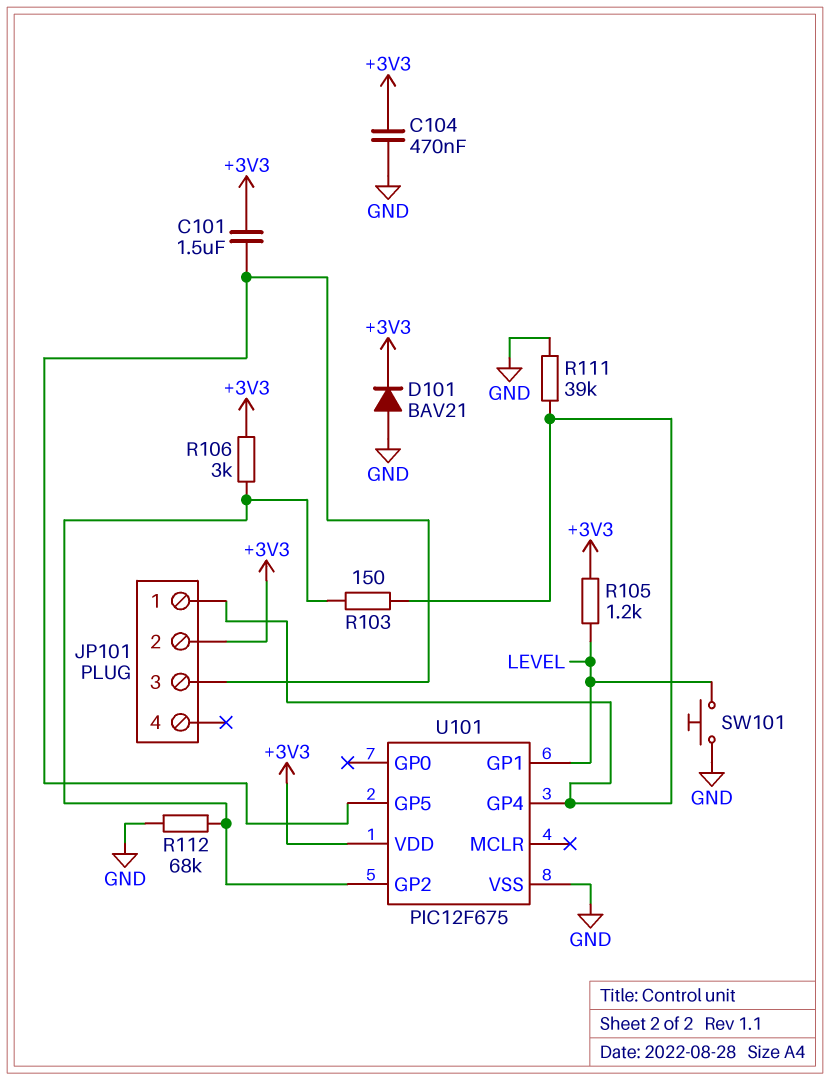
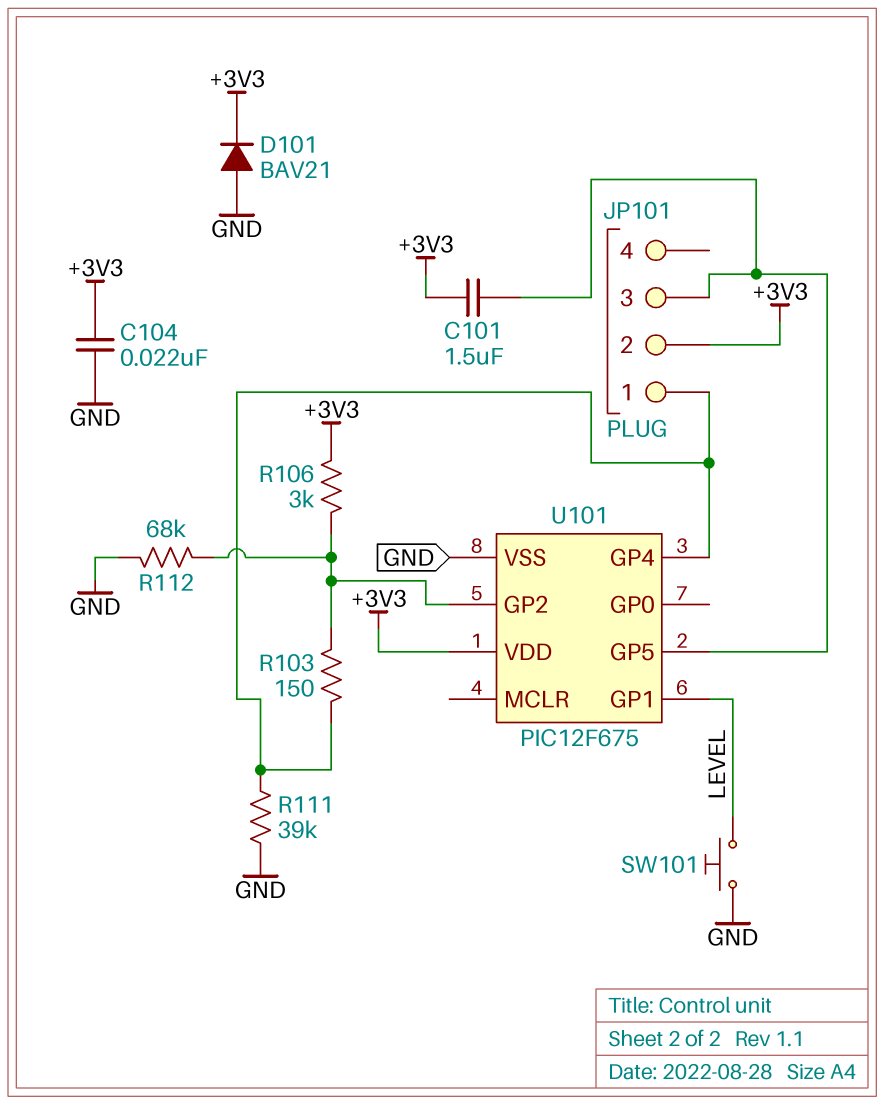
C104: 470nF (+3V3, GND) -> 22nF (+3V3, GND)
R105: 1.2k (+3V3, LEVEL) -> none

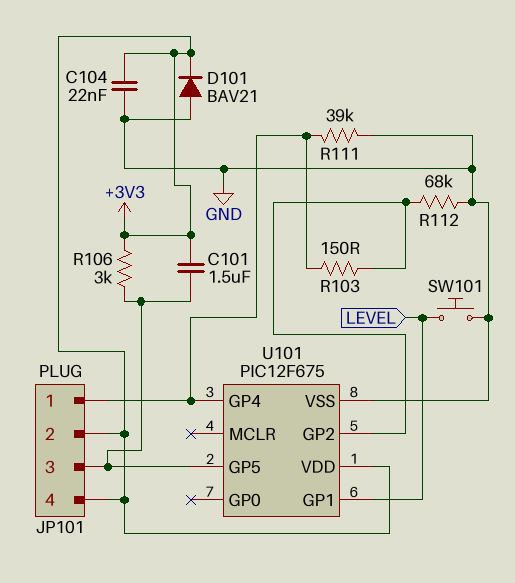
JP101 pin 4: none -> +3V3
R106: 3k (+3V3, U101/GP2) -> 3k (+3V3, JP101/3)

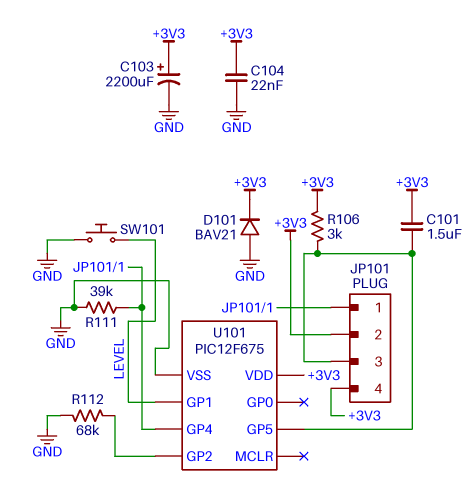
C103: none -> 2200uF (plus +3V3, minus GND)
R103: 150 (JP101/1, U101/GP2) -> none

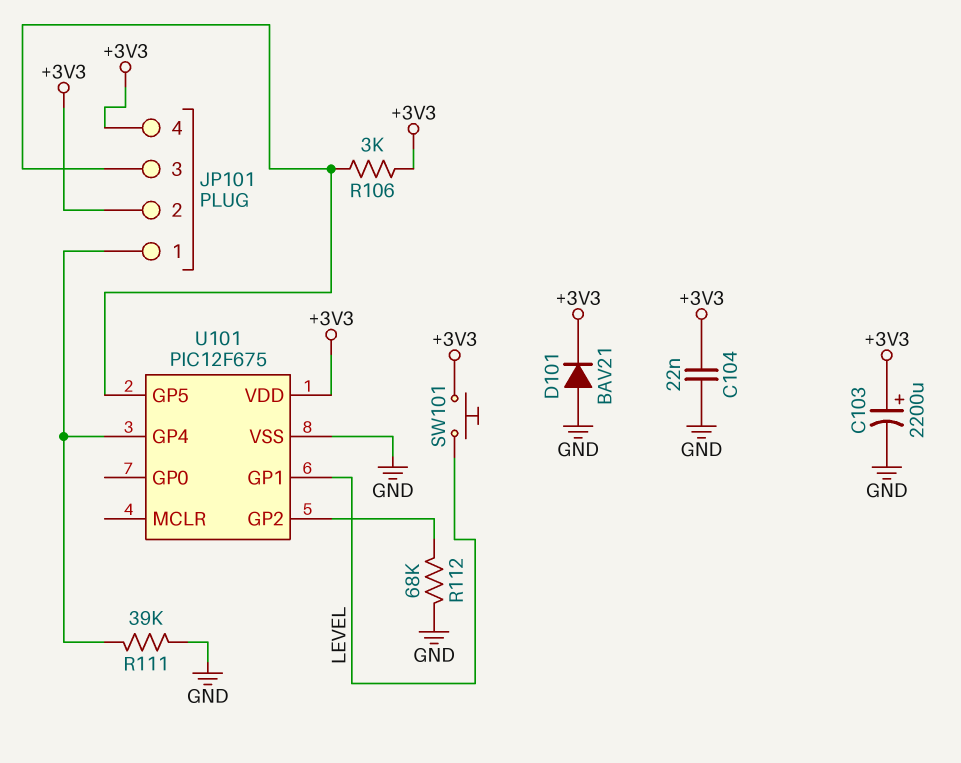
C101: 1.5uF (+3V3, JP101/3) -> none
SW101: button (GND, LEVEL) -> button (+3V3, LEVEL)

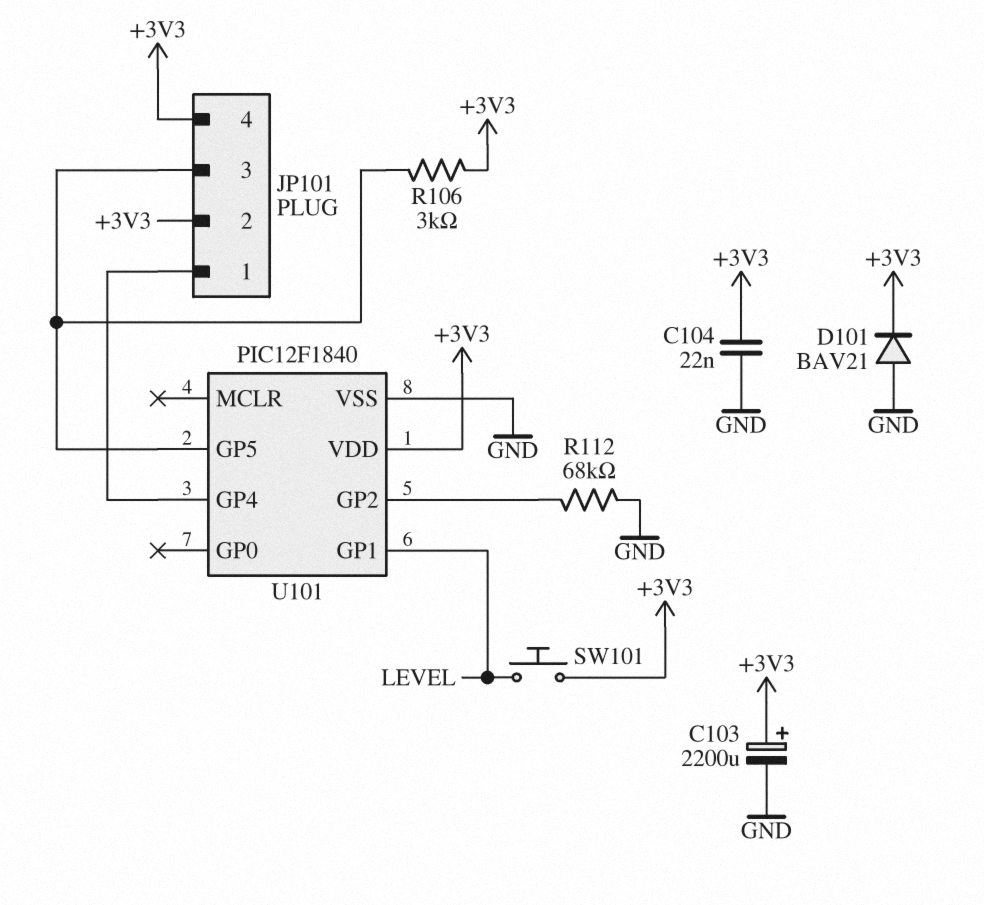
R111: 39k (GND, JP101/1) -> none
U101: PIC12F675 -> PIC12F1840

